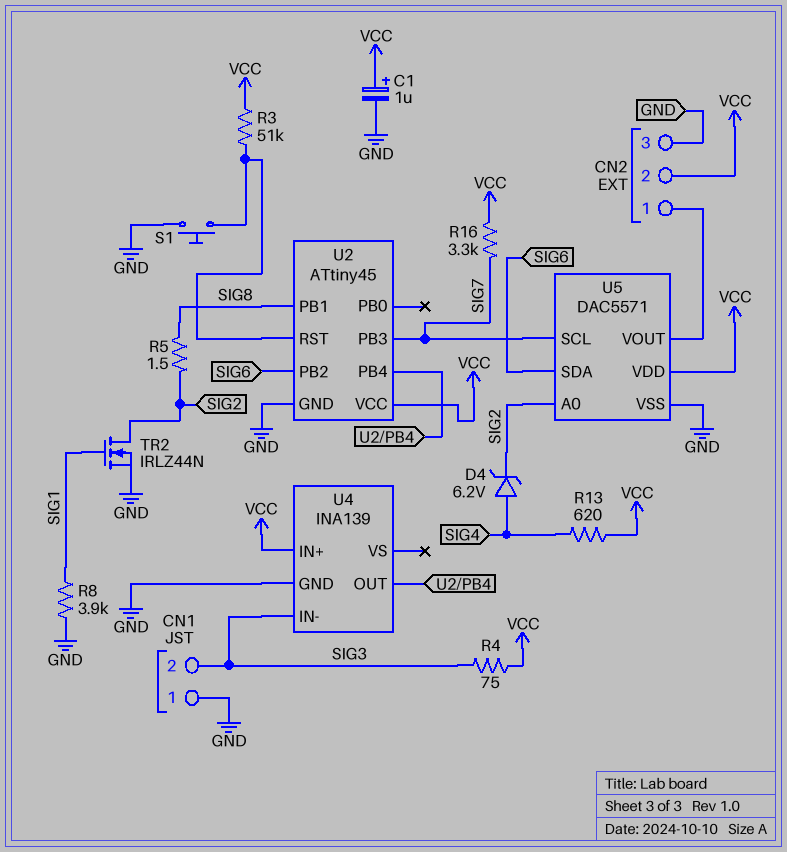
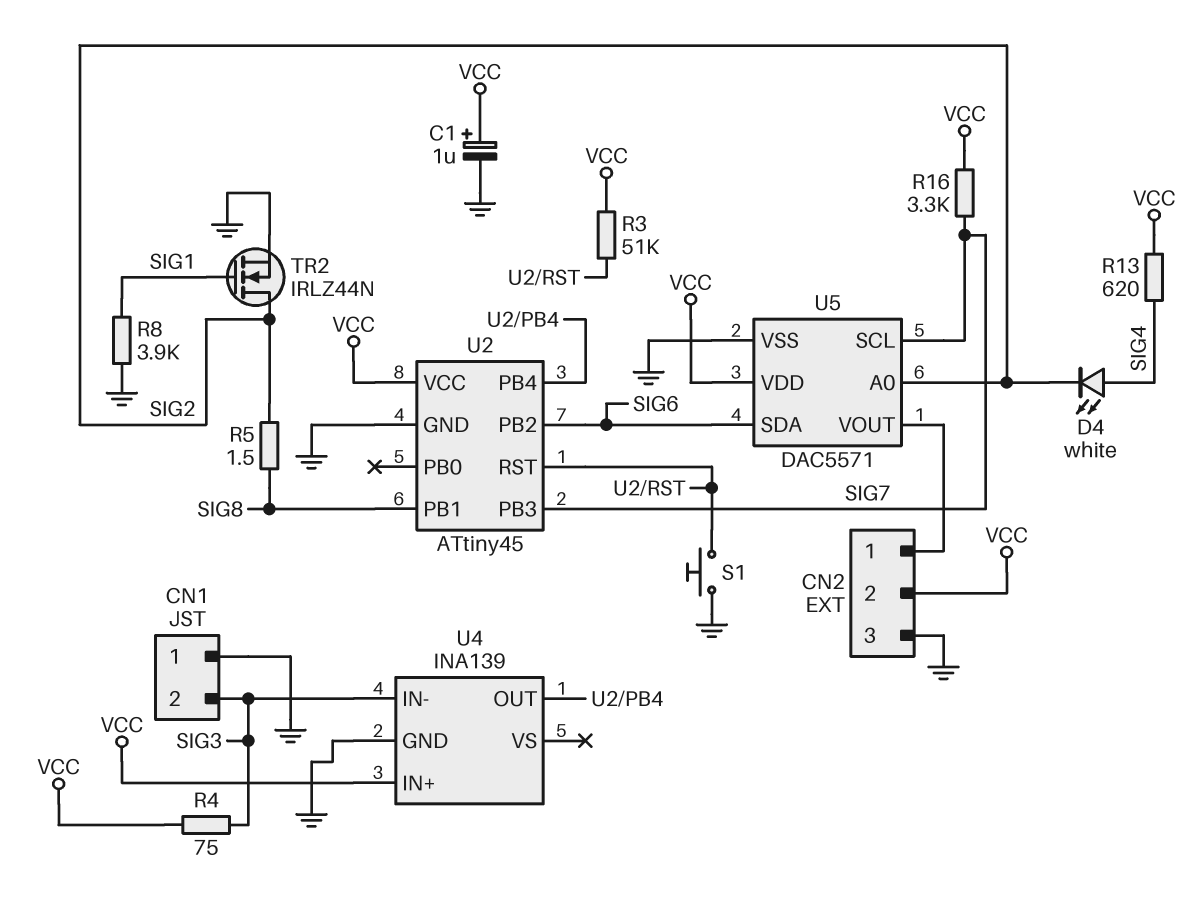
D4: zener 6.2V (A SIG4, K SIG2) -> LED white (A SIG4, K SIG2)

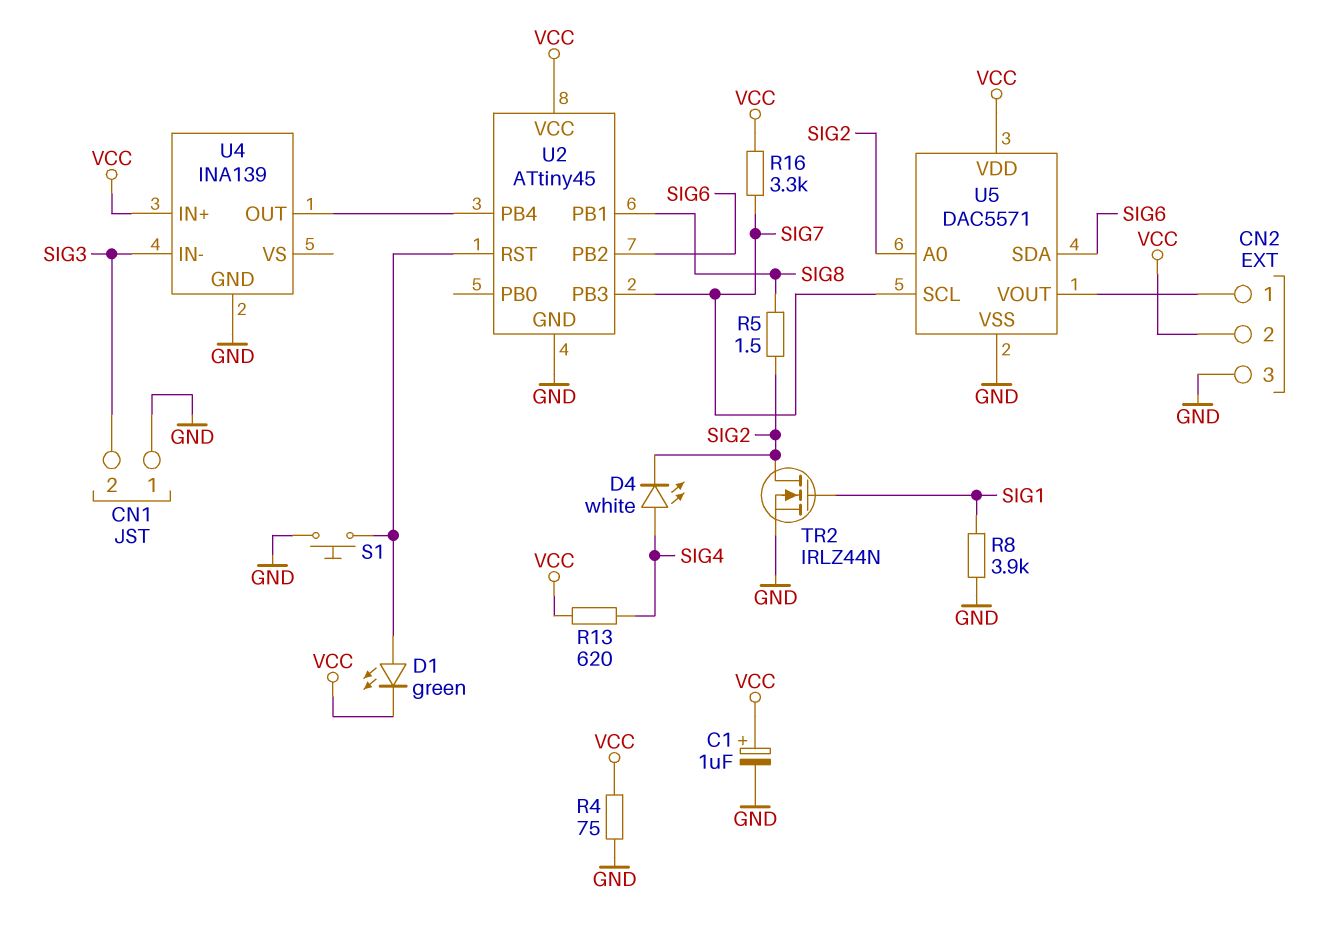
D1: none -> LED green (A U2/RST, K VCC)
R3: 51k (U2/RST, VCC) -> none
R4: 75 (SIG3, VCC) -> 75 (GND, VCC)

